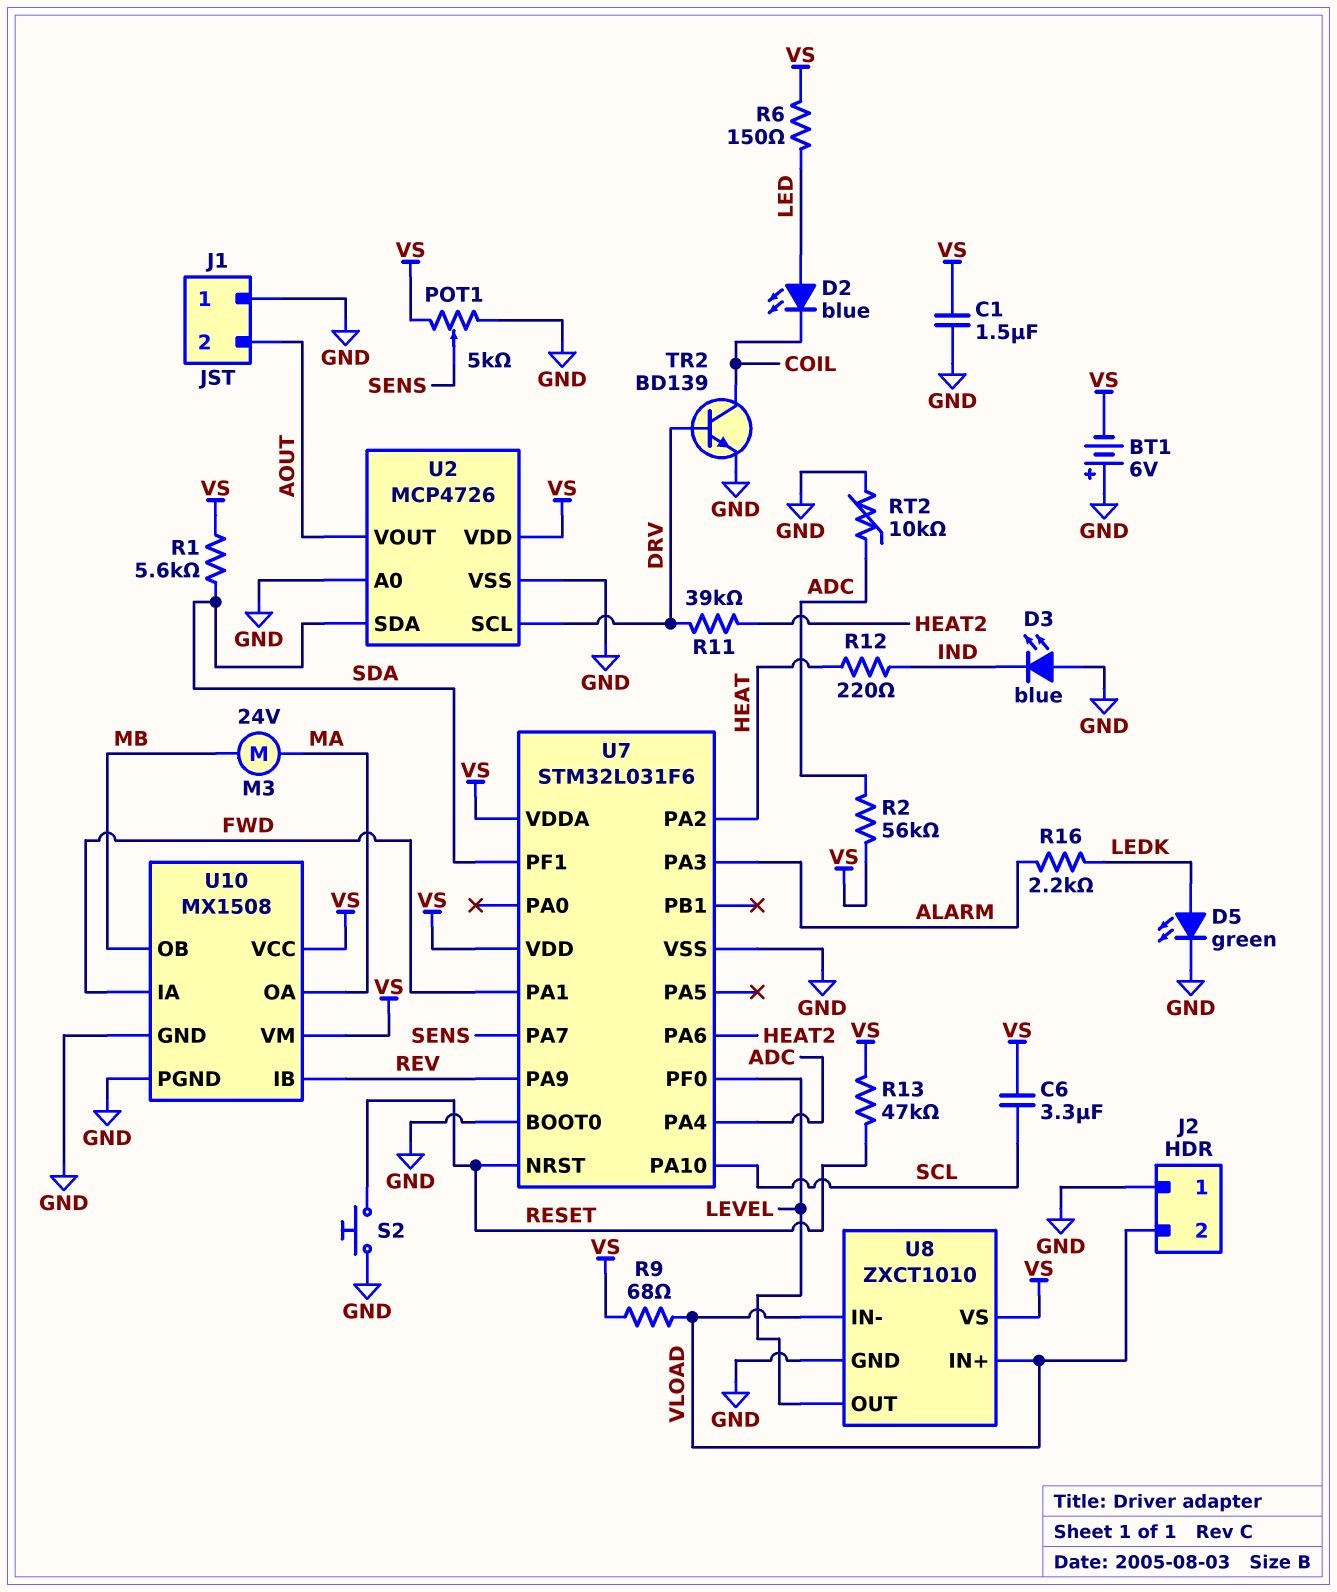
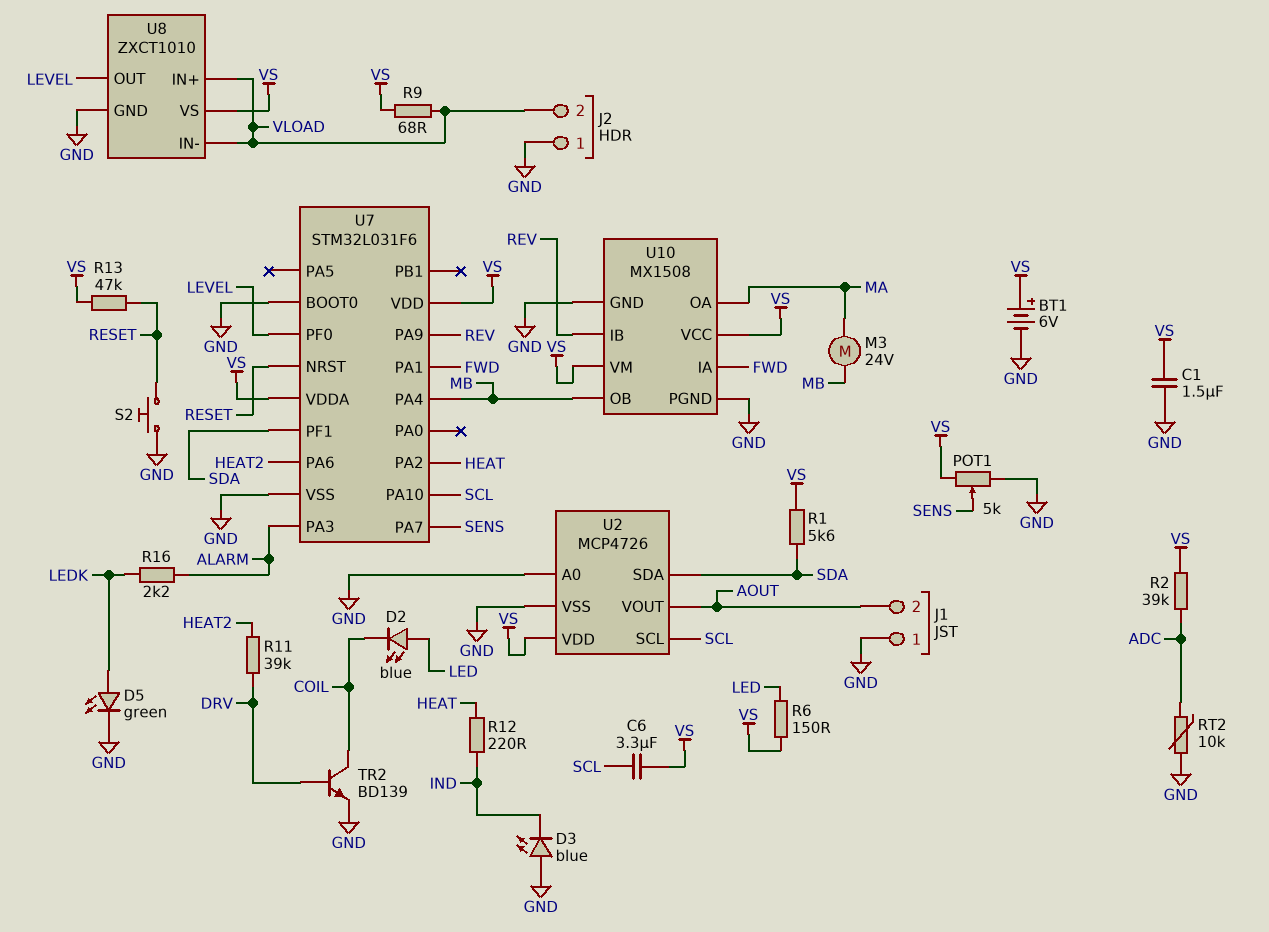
BT1: 6V (plus GND, minus VS) -> 6V (plus VS, minus GND)
R2: 56k (ADC, VS) -> 39k (ADC, VS)
U2 pin SCL: DRV -> SCL
U7 pin PA4: ADC -> MB

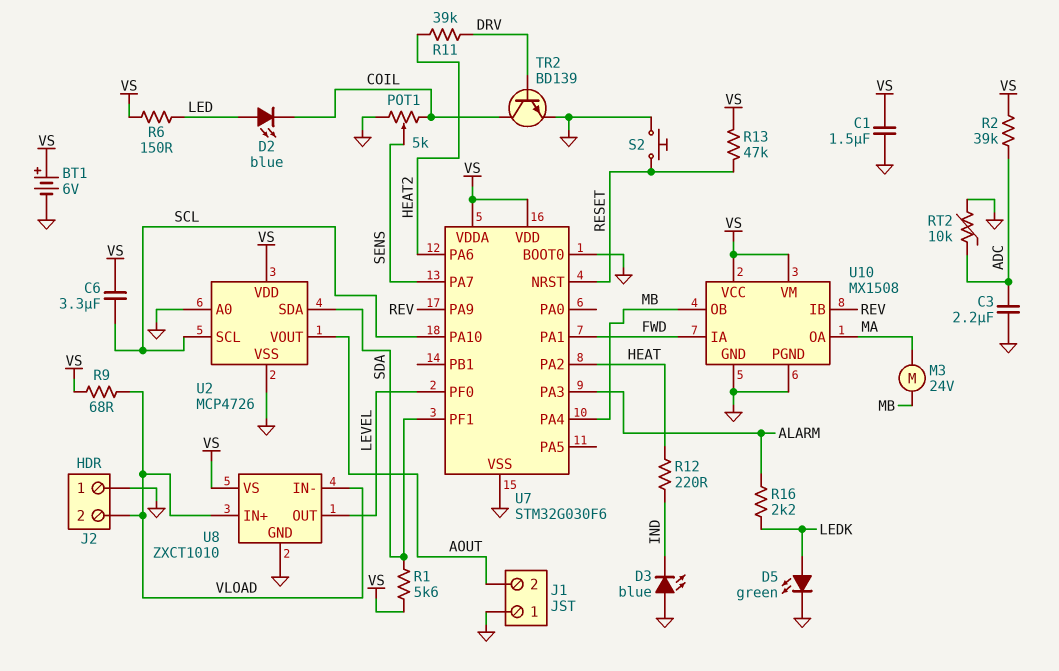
C3: none -> 2.2uF (ADC, GND)
POT1: 5k (GND, VS, wiper SENS) -> 5k (COIL, GND, wiper SENS)
U7: STM32L031F6 -> STM32G030F6

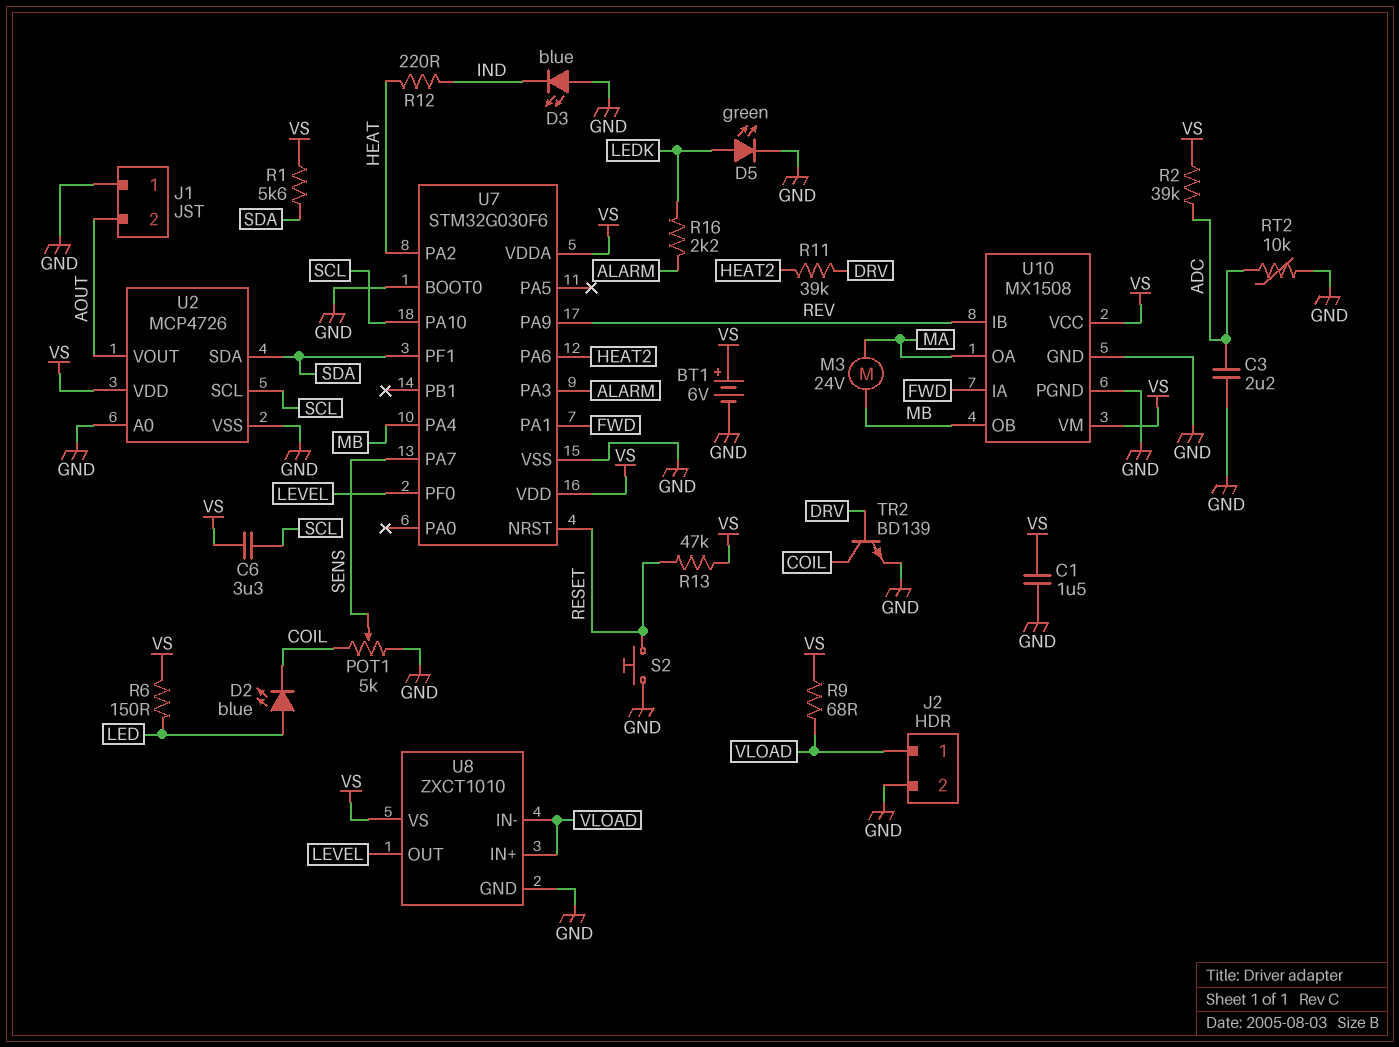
J2 pin 1: GND -> VLOAD
J2 pin 2: VLOAD -> GND

